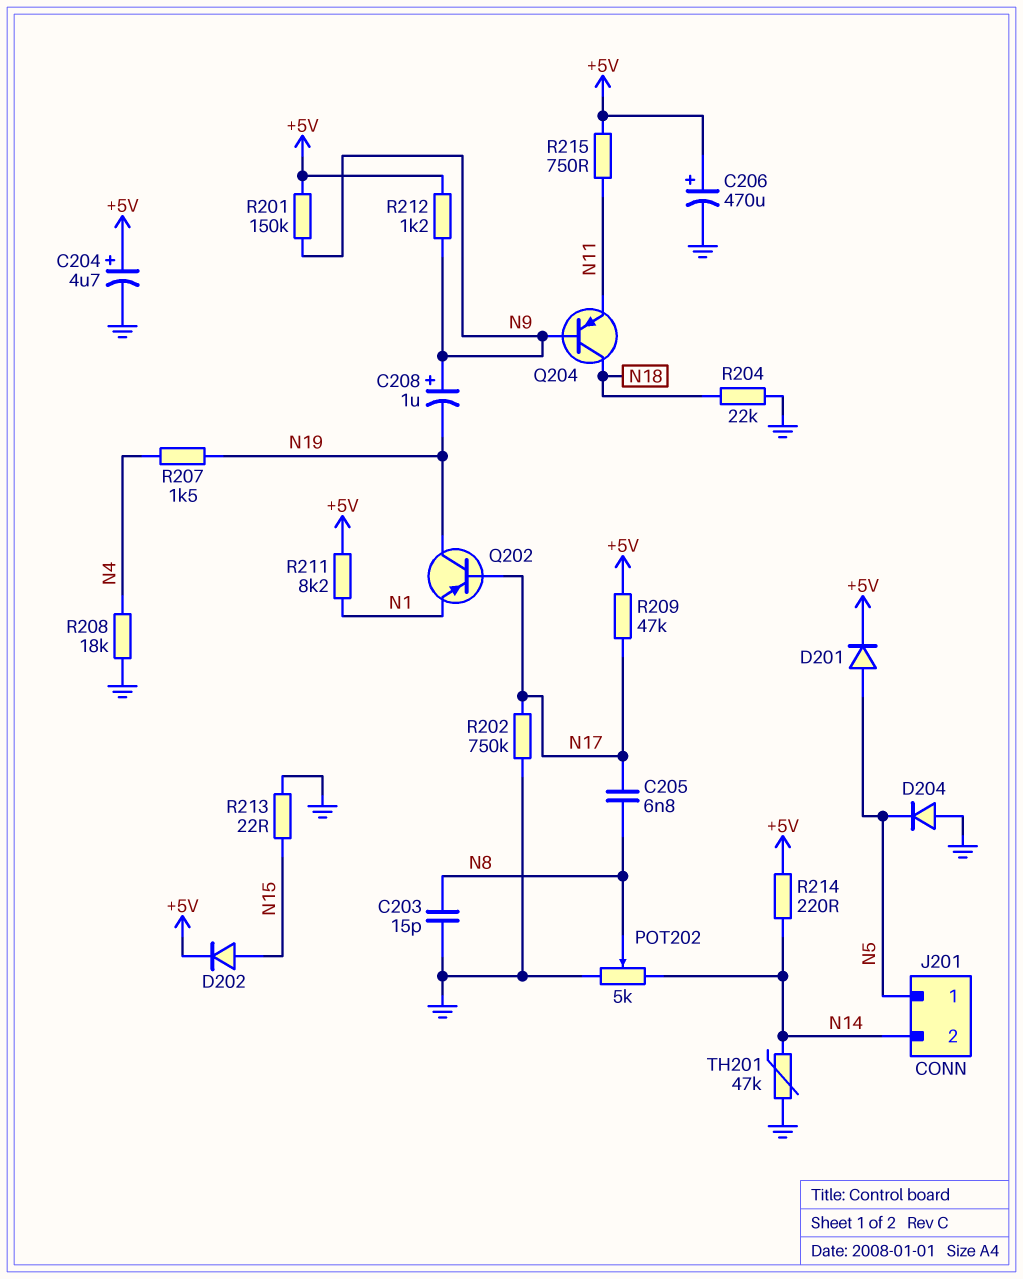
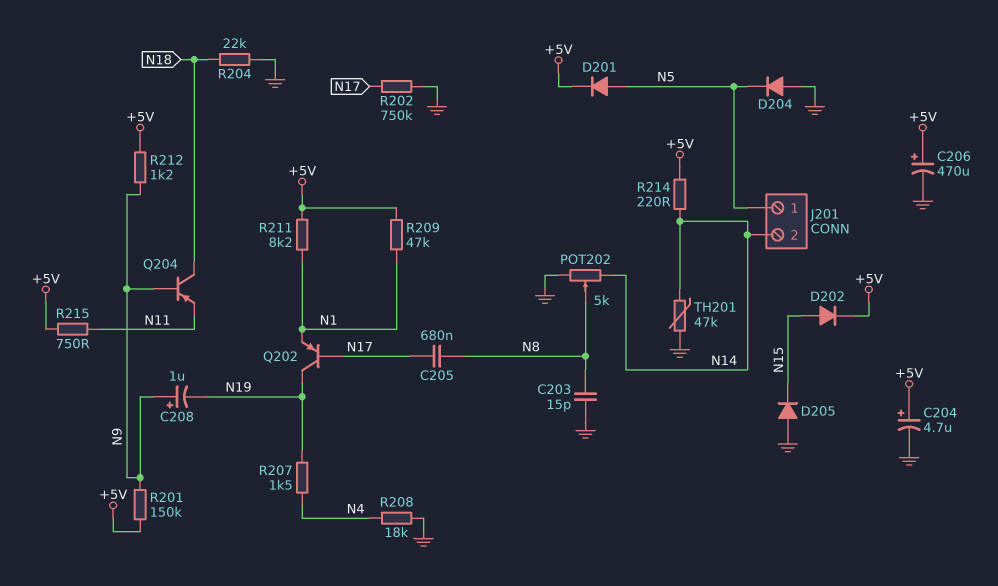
C205: 6.8nF (N8, N17) -> 680nF (N8, N17)
D205: none -> diode (A GND, K N15)
R209: 47k (+5V, N17) -> 47k (+5V, N1)
R213: 22 (GND, N15) -> none

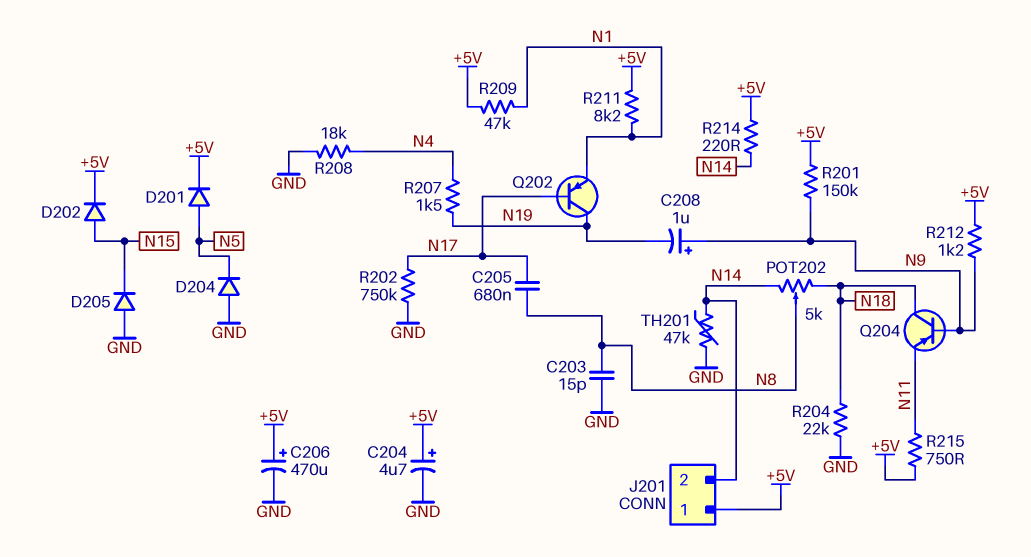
J201 pin 1: N5 -> +5V
POT202: 5k (GND, N14, wiper N8) -> 5k (N14, N18, wiper N8)

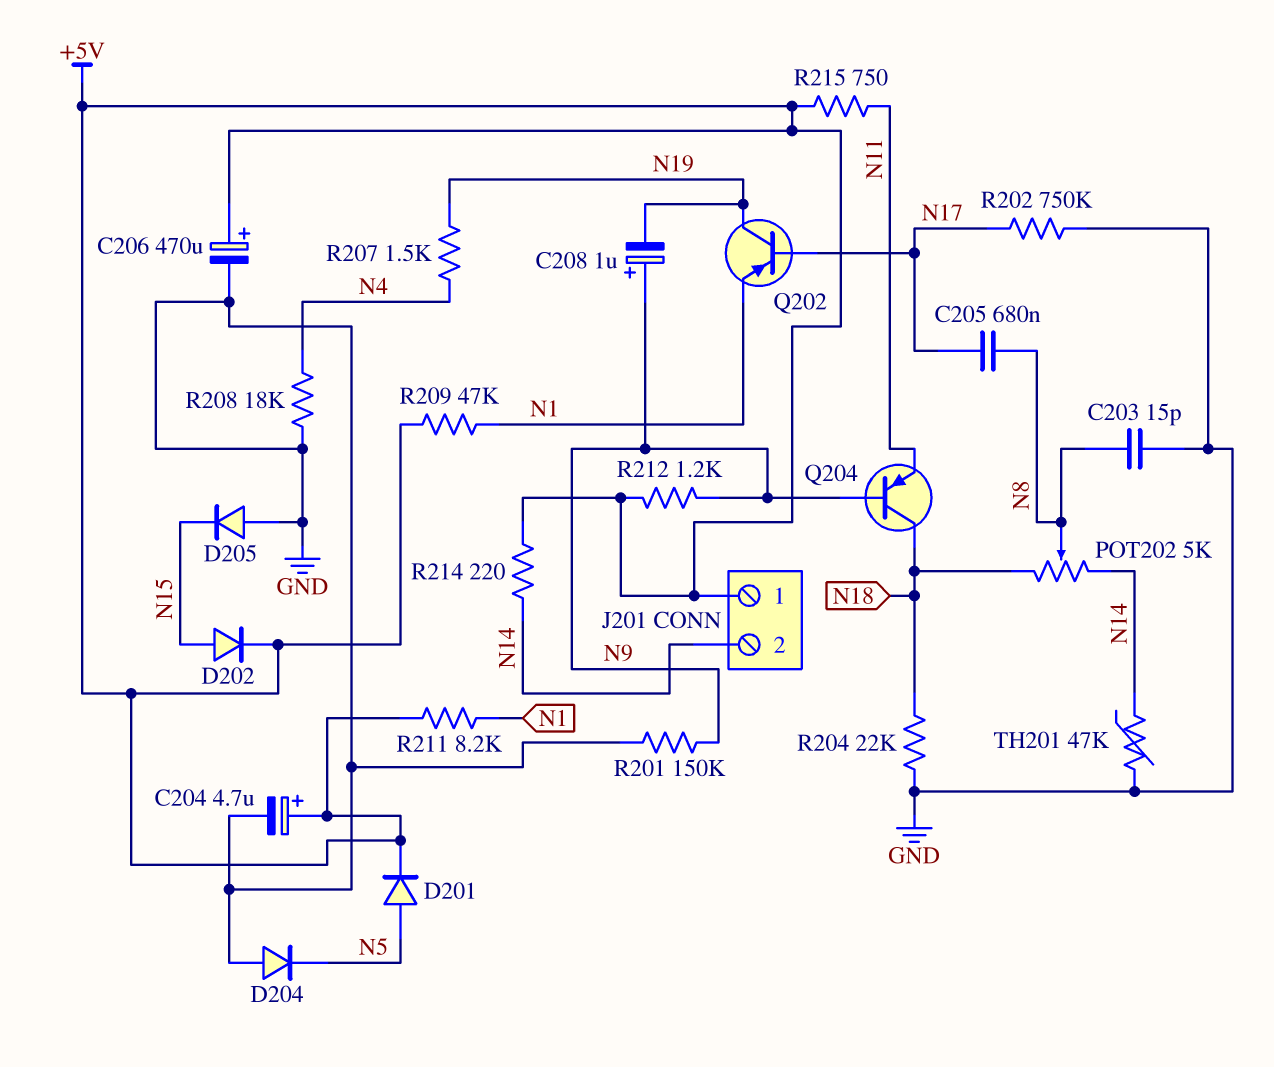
R201: 150k (+5V, N9) -> 150k (GND, N9)

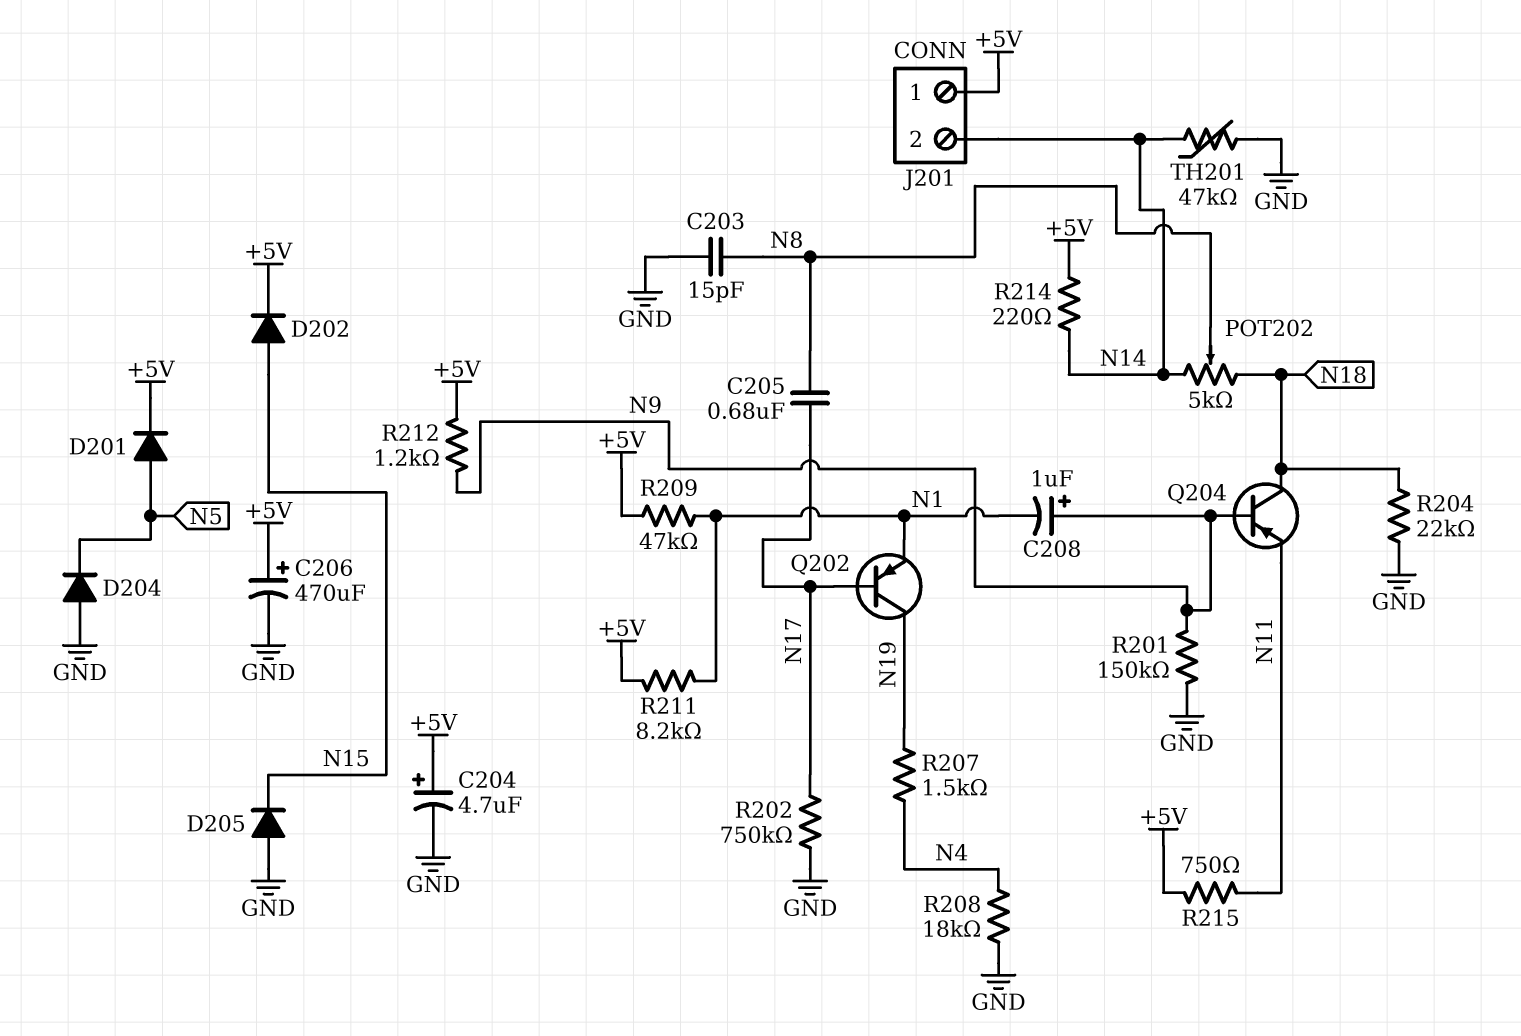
C208: 1uF (plus N9, minus N19) -> 1uF (plus N9, minus N1)

